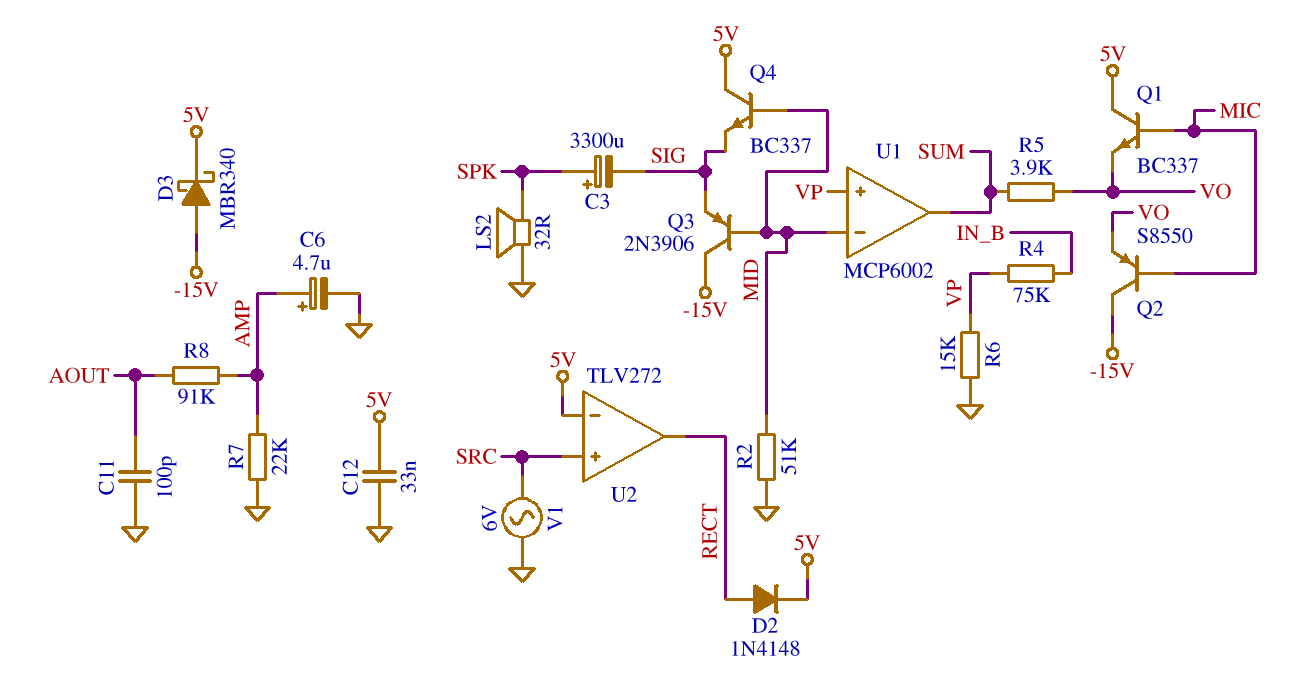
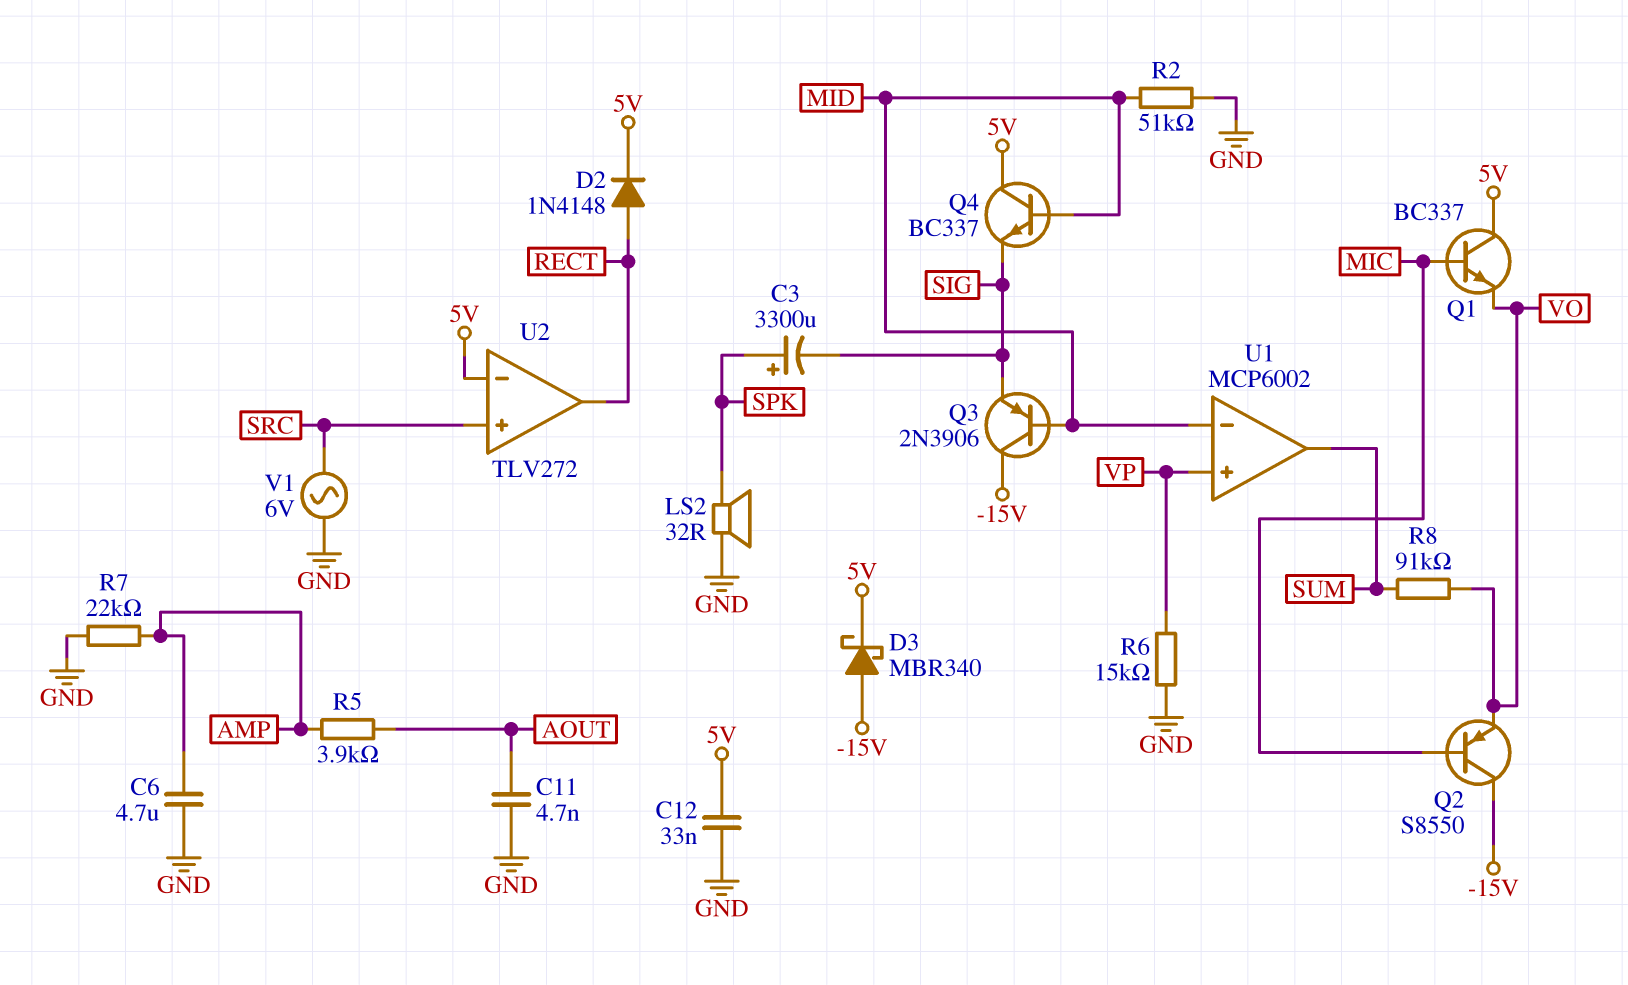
C6: 4.7uF (plus AMP, minus GND) -> 4.7uF (AMP, GND)
C11: 100pF (AOUT, GND) -> 4.7nF (AOUT, GND)
R4: 75k (IN_B, VP) -> none
R5: 3.9k (SUM, VO) -> 3.9k (AMP, AOUT)
R8: 91k (AMP, AOUT) -> 91k (SUM, VO)

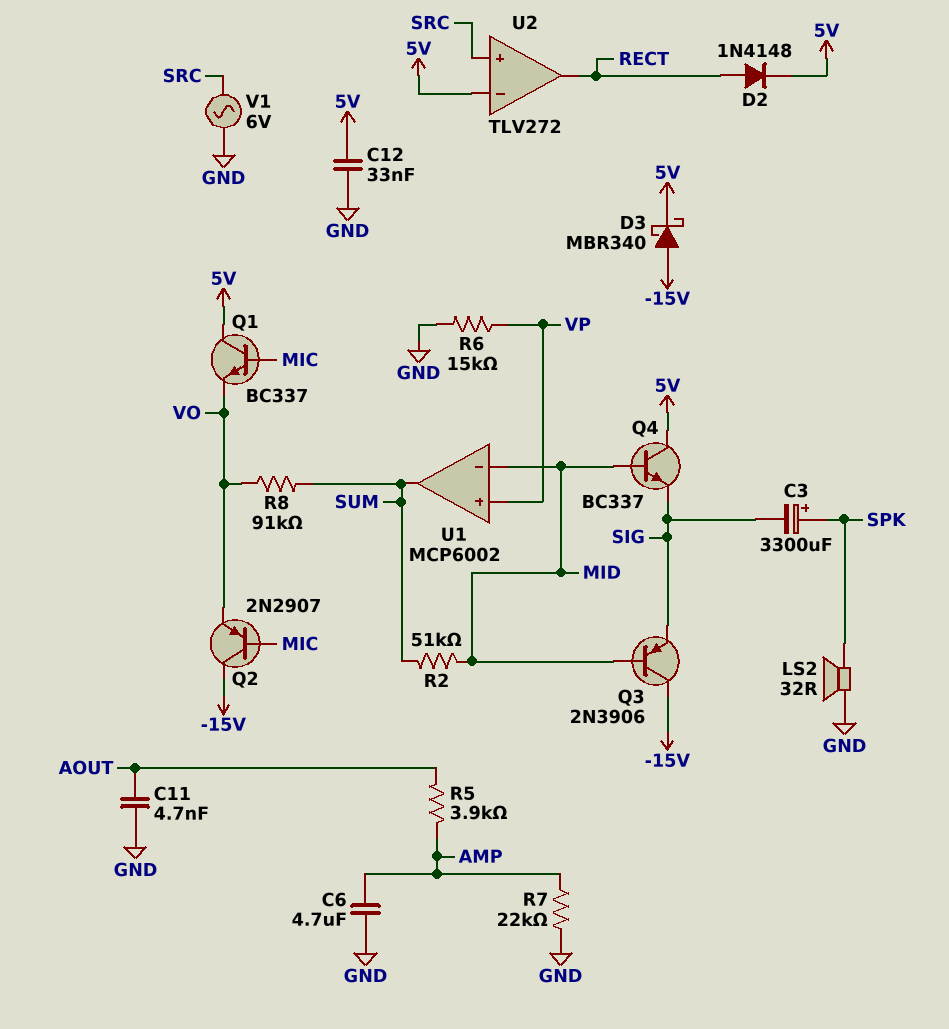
Q2: PNP S8550 (B MIC, C -15V, E VO) -> PNP 2N2907 (B MIC, C -15V, E VO)
R2: 51k (GND, MID) -> 51k (MID, SUM)

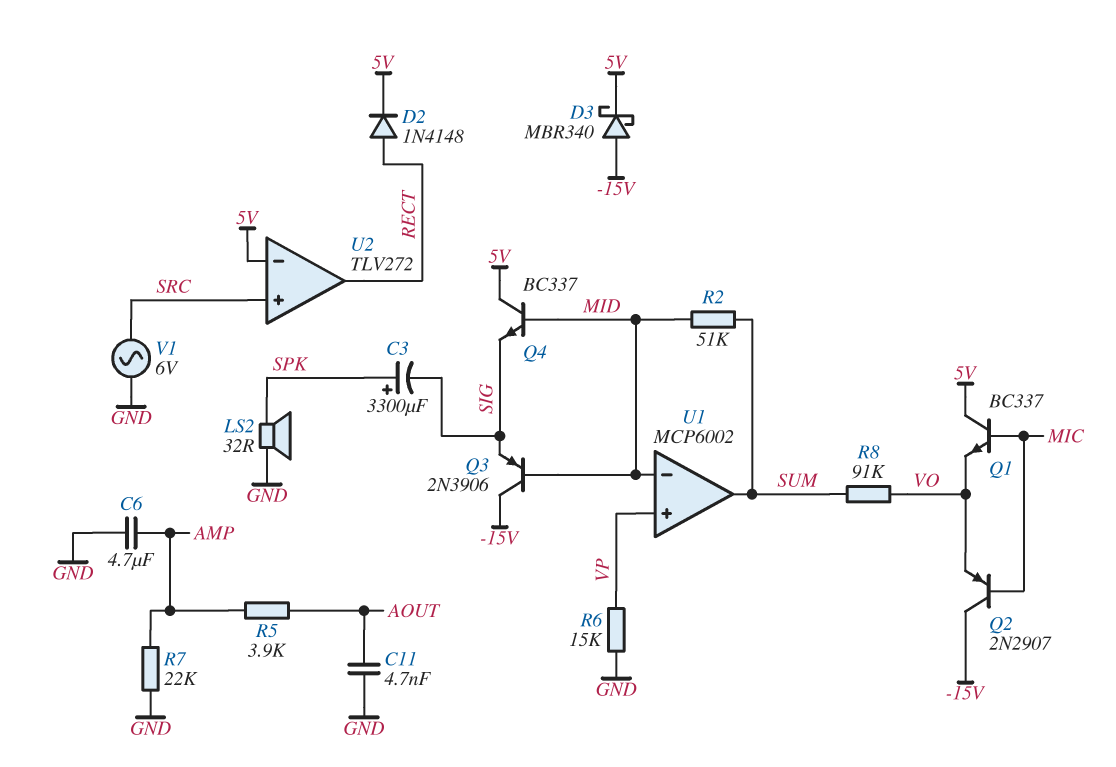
C12: 33nF (5V, GND) -> none

